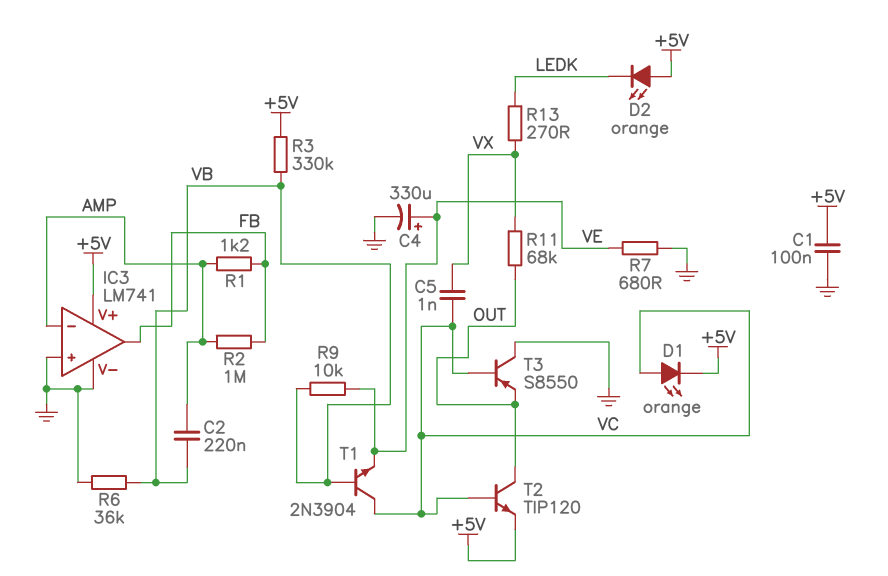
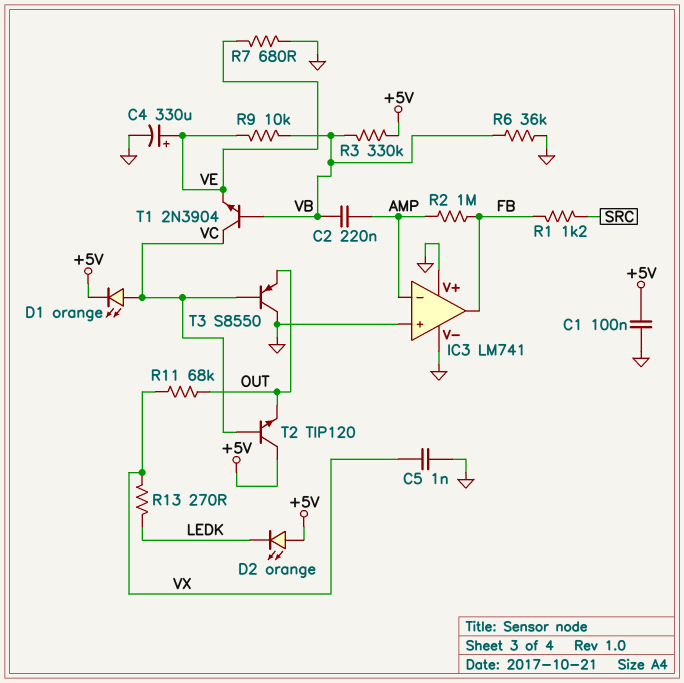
C5: 1nF (VC, VX) -> 1nF (GND, VX)
IC3 pin V+: +5V -> GND
R1: 1.2k (AMP, FB) -> 1.2k (FB, SRC)
T2: NPN TIP120 (B VC, C OUT, E +5V) -> NPN TIP120 (B VC, C +5V, E OUT)

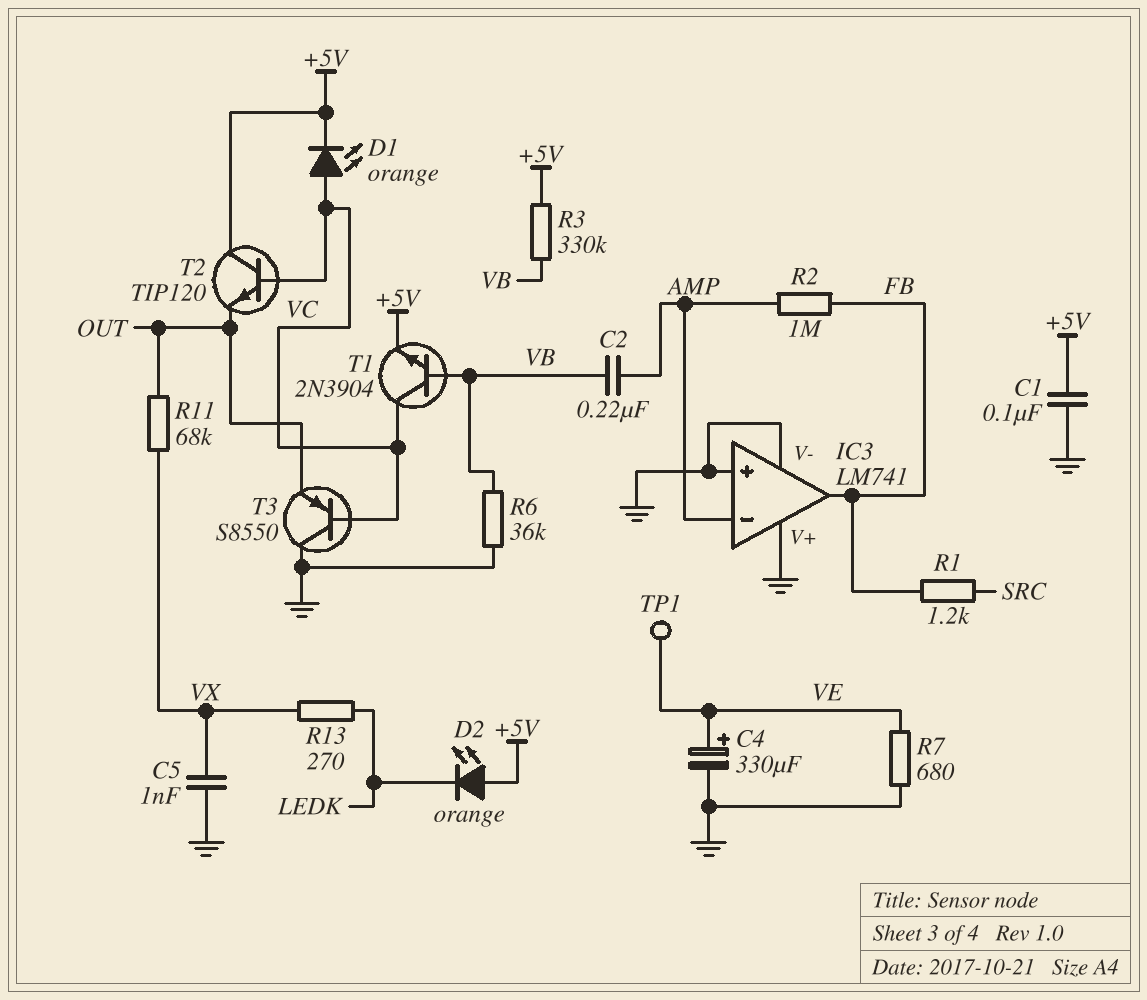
R9: 10k (VB, VE) -> none
T1: NPN 2N3904 (B VB, C VC, E VE) -> NPN 2N3904 (B VB, C VC, E +5V)
TP1: none -> test point (VE)

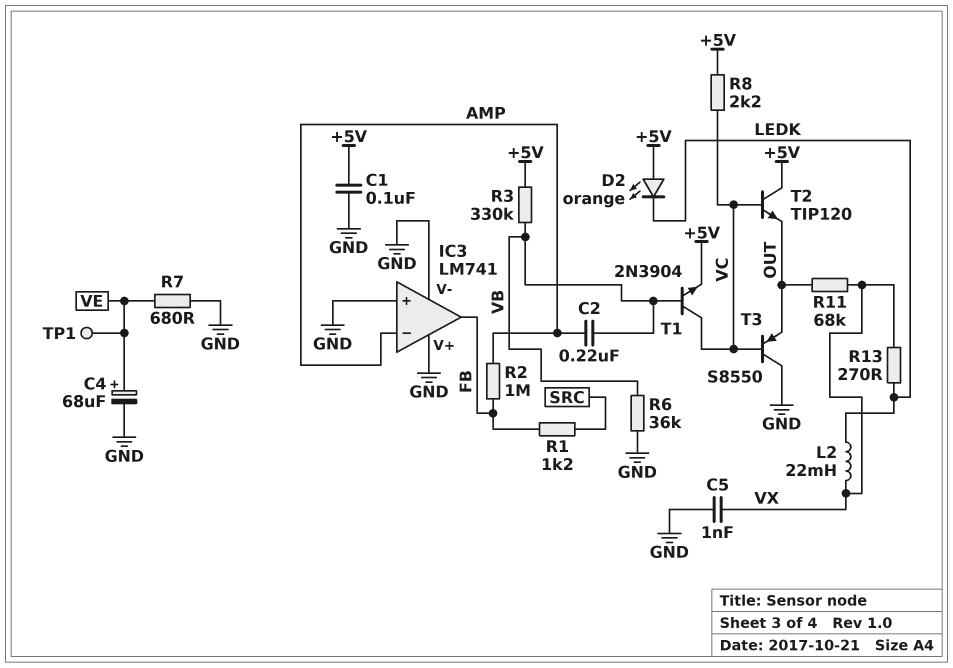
C4: 330uF (plus VE, minus GND) -> 68uF (plus VE, minus GND)
D1: LED orange (A VC, K +5V) -> none
L2: none -> 22mH (LEDK, VX)
R8: none -> 2.2k (+5V, VC)

